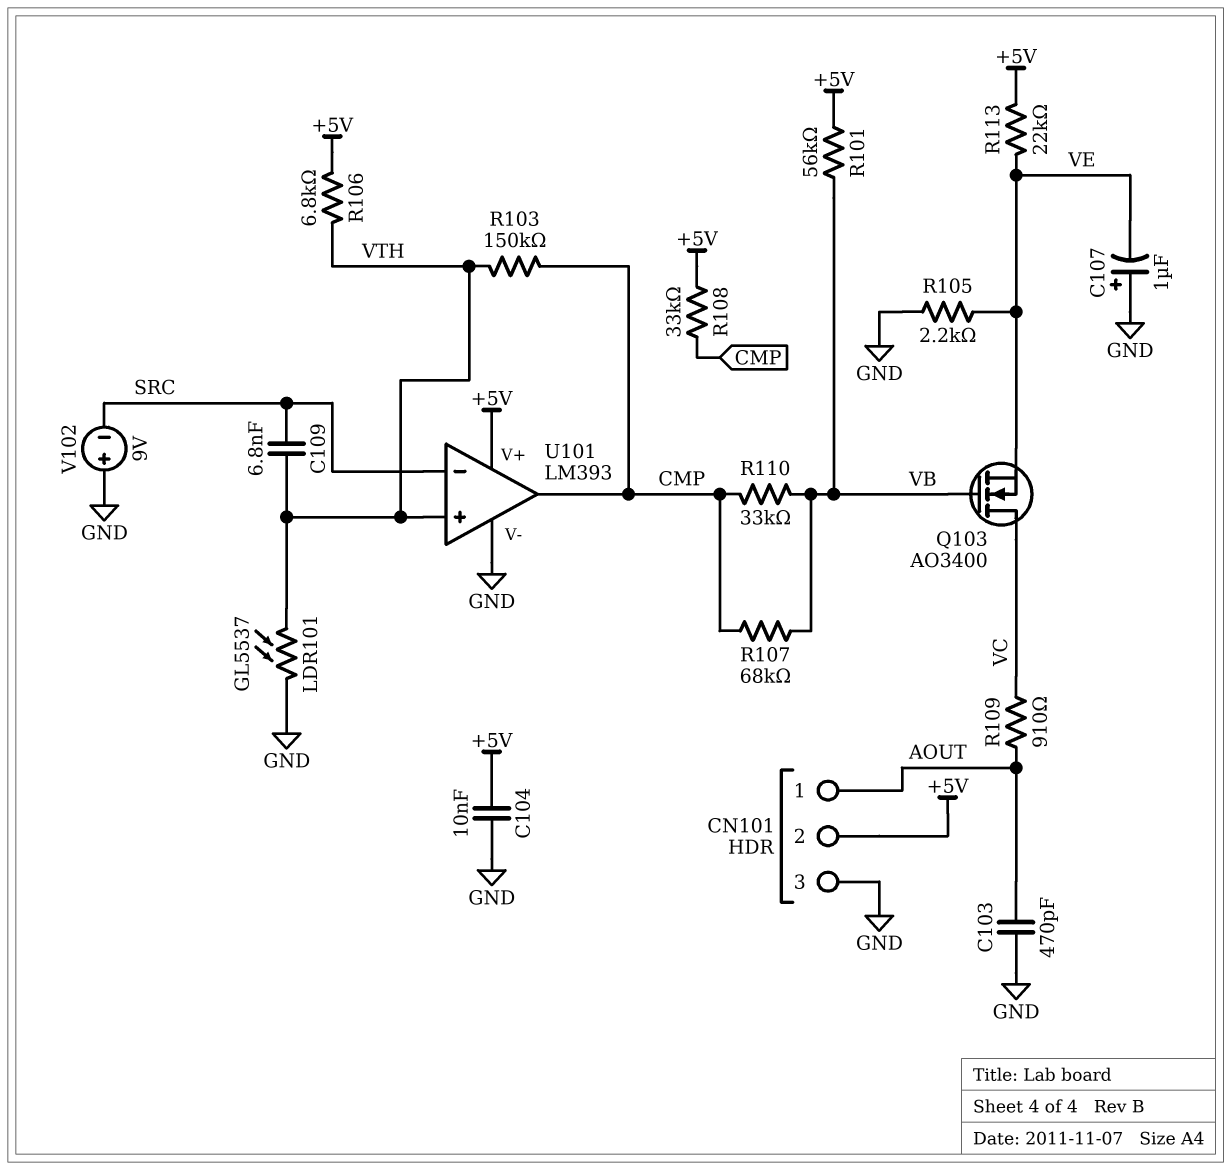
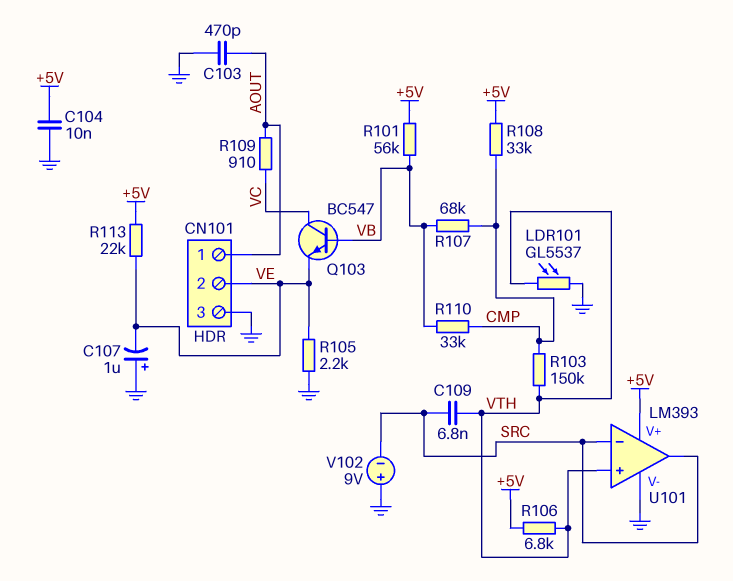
CN101 pin 2: +5V -> VE
Q103: NMOS AO3400 (G VB, D VC, S VE) -> NPN BC547 (B VB, C VC, E VE)
U101 pin out: CMP -> SRC

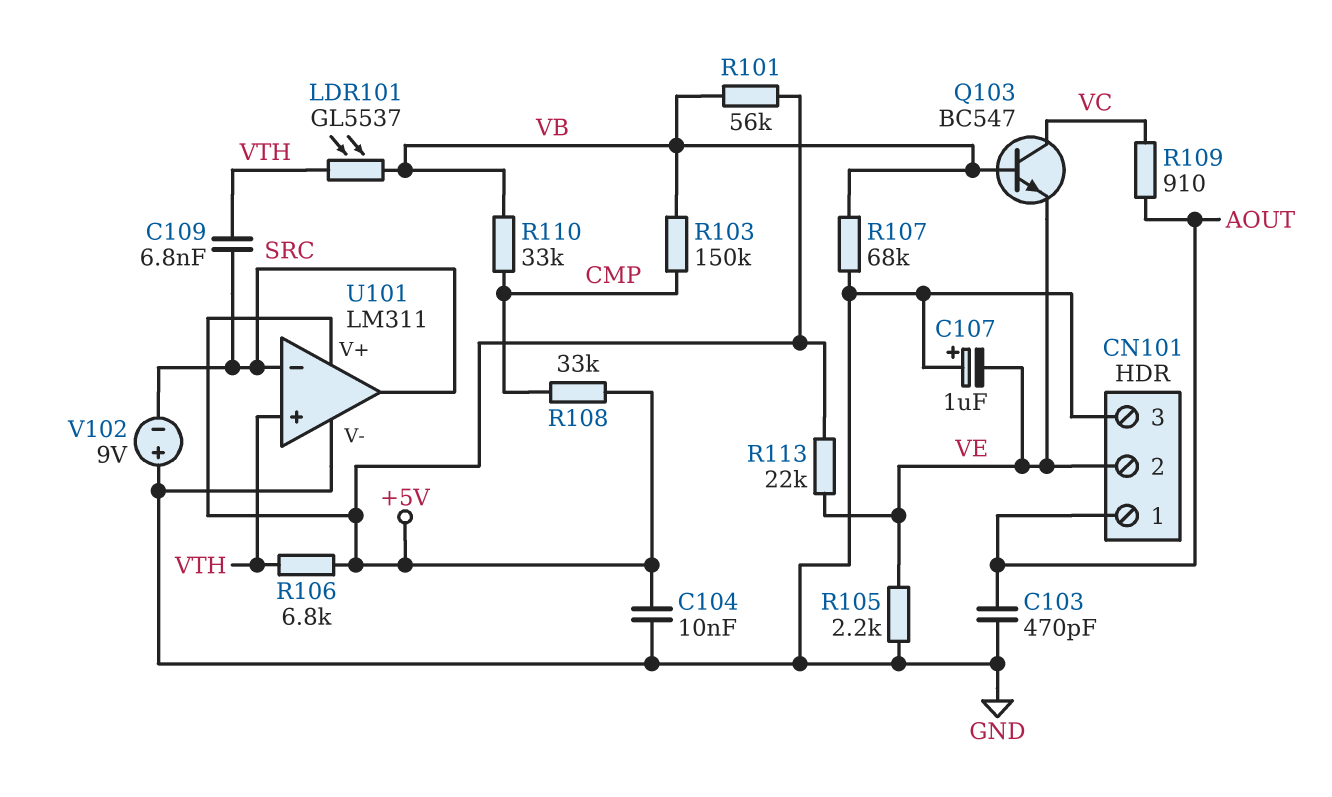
LDR101: GL5537 (GND, VTH) -> GL5537 (VB, VTH)
R103: 150k (CMP, VTH) -> 150k (CMP, VB)
R107: 68k (CMP, VB) -> 68k (GND, VB)
U101: LM393 -> LM311

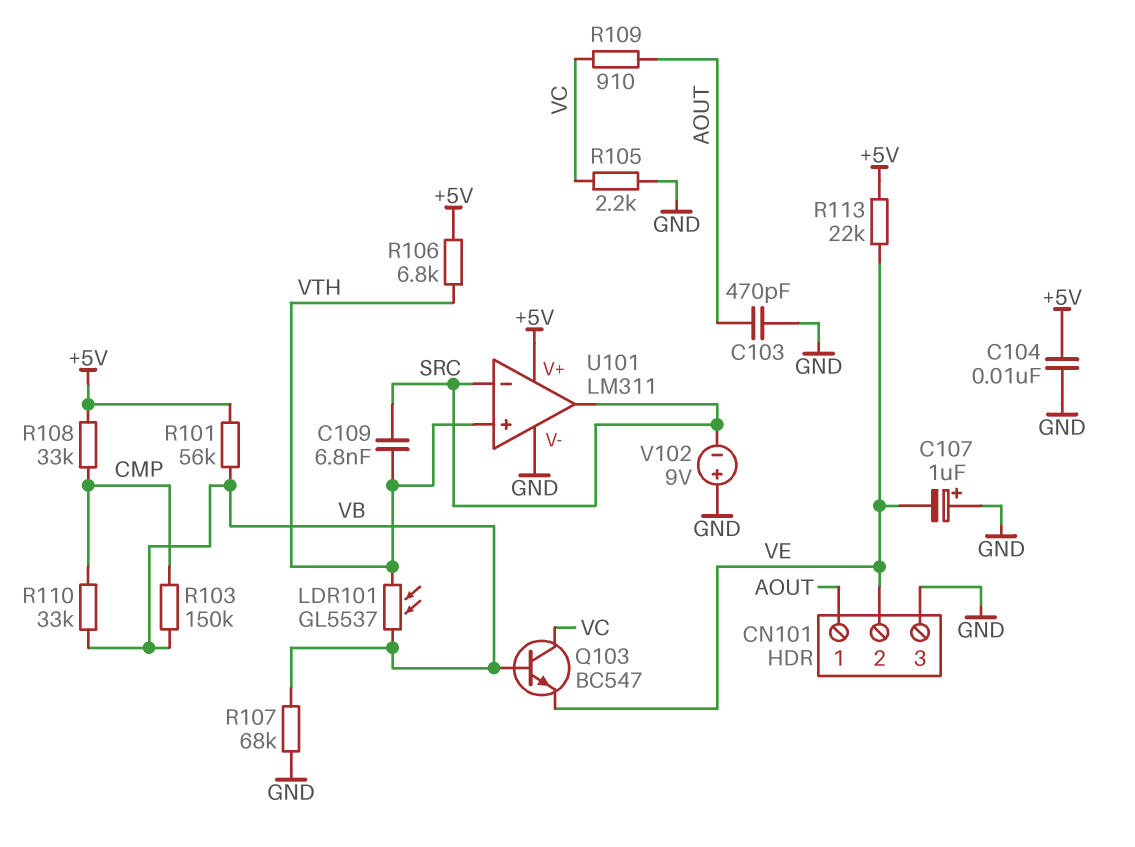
R105: 2.2k (GND, VE) -> 2.2k (GND, VC)

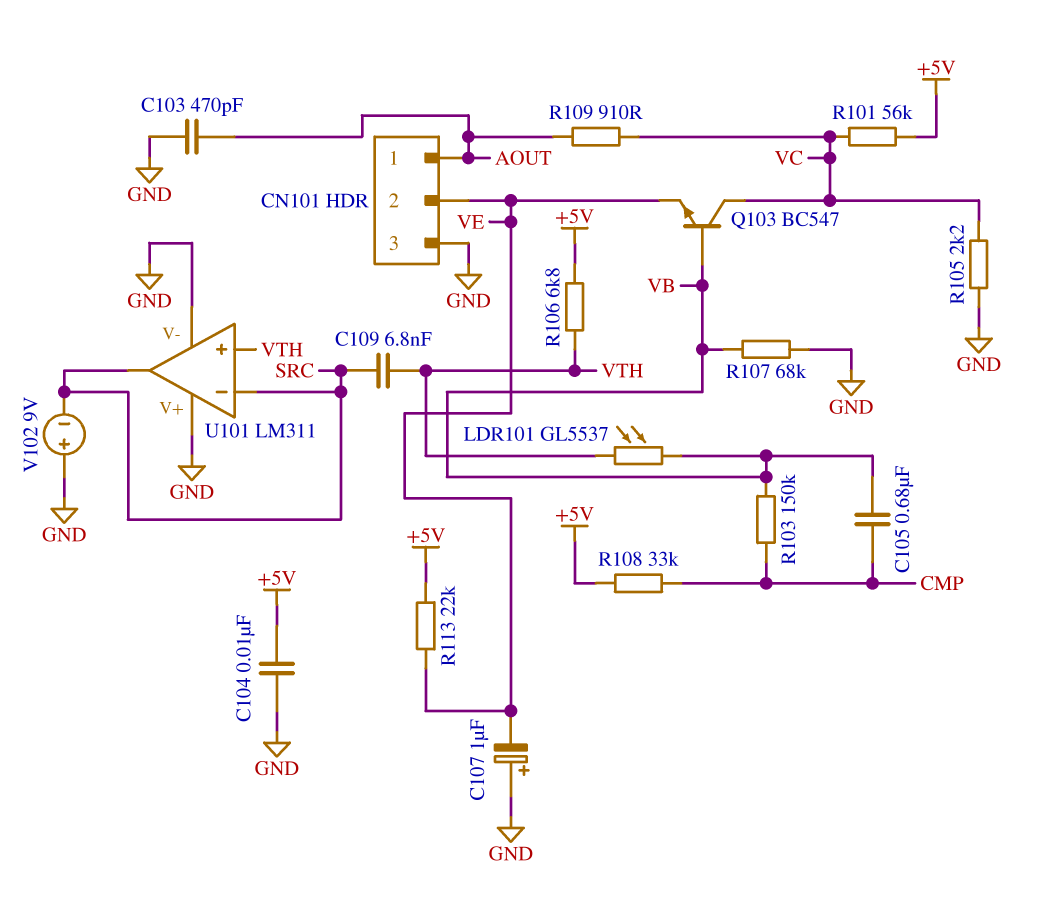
C105: none -> 680nF (CMP, VB)
R101: 56k (+5V, VB) -> 56k (+5V, VC)
R110: 33k (CMP, VB) -> none
U101 pin V+: +5V -> GND

